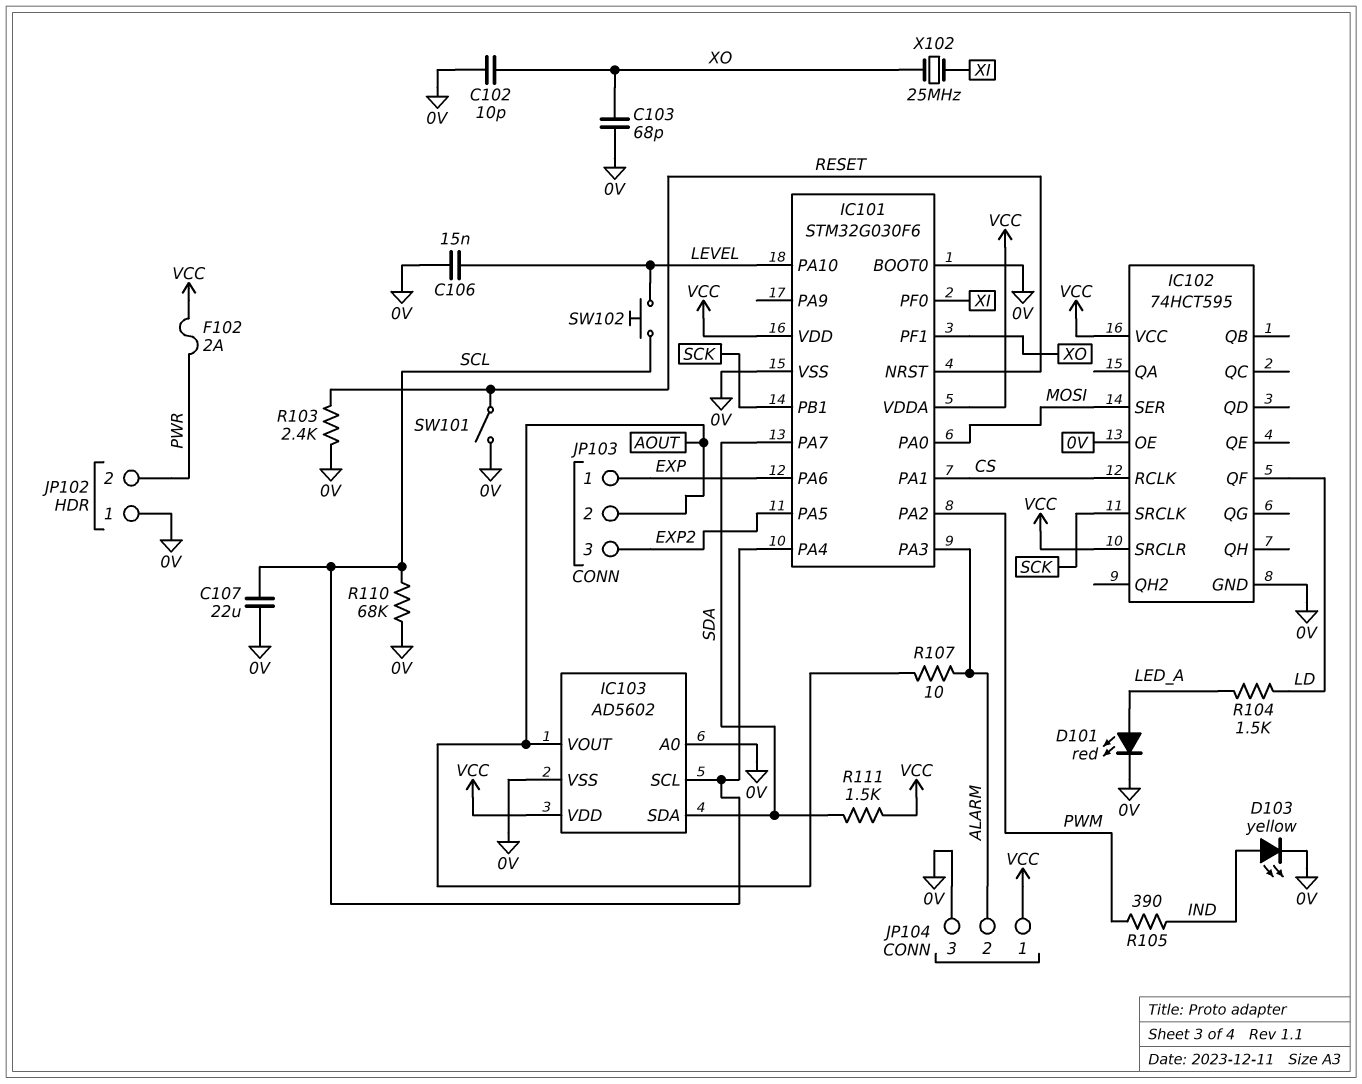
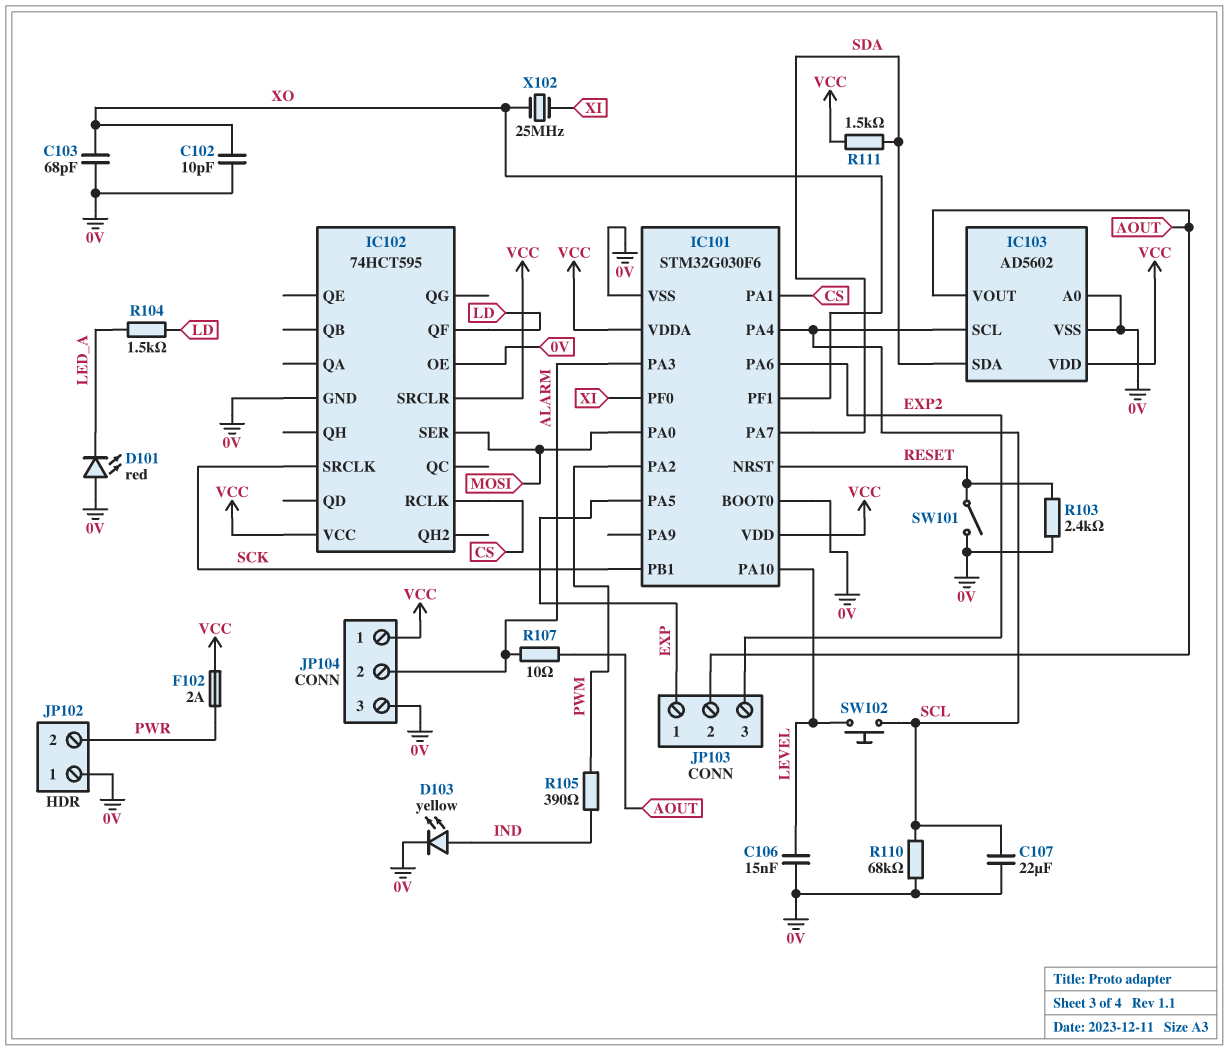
D101: LED red (A LED_A, K 0V) -> LED red (A 0V, K LED_A)
IC101 pin PA5: EXP2 -> EXP
IC101 pin PA6: EXP -> EXP2

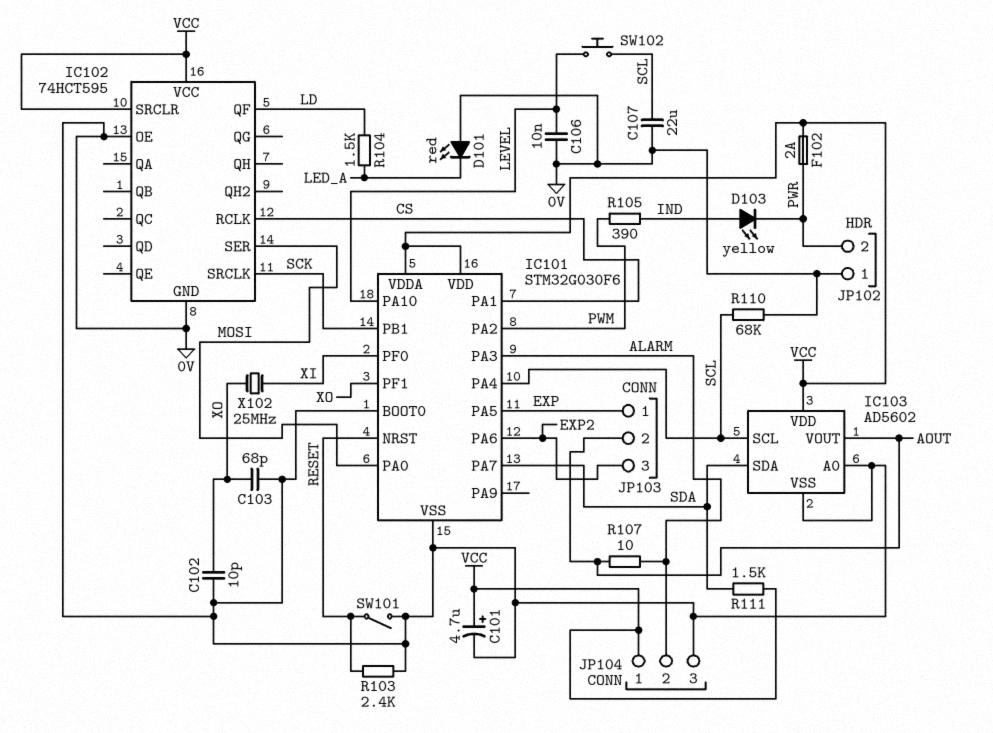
C101: none -> 4.7uF (plus VCC, minus 0V)
C106: 15nF (0V, LEVEL) -> 10nF (0V, LEVEL)
D103: LED yellow (A IND, K 0V) -> LED yellow (A IND, K PWR)

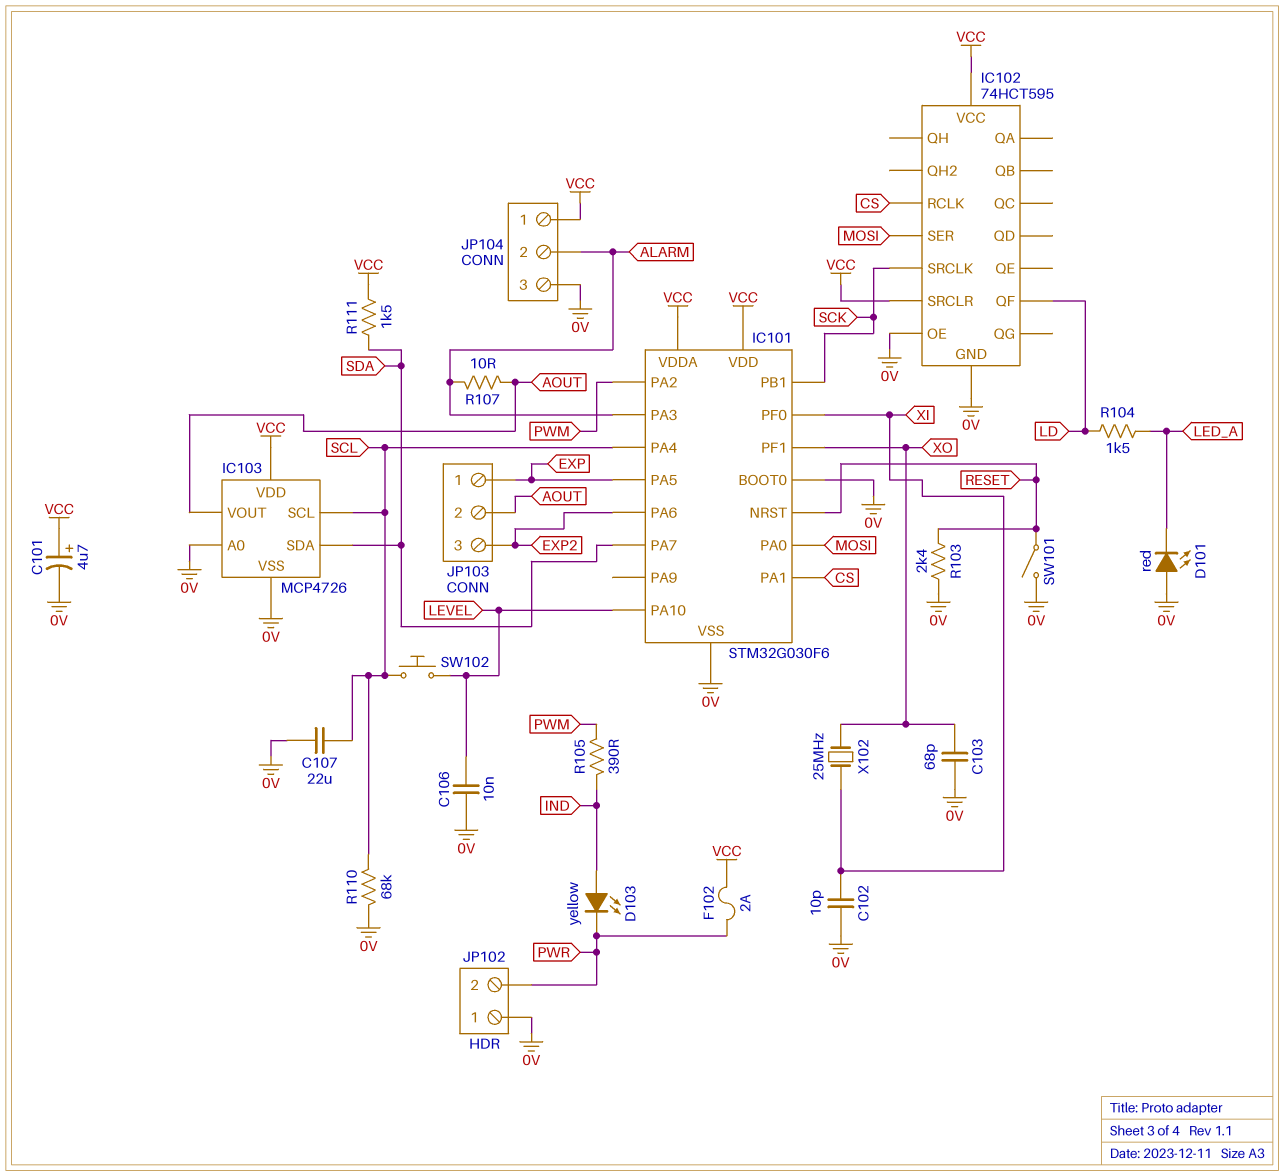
C102: 10pF (0V, XO) -> 10pF (0V, XI)
IC103: AD5602 -> MCP4726

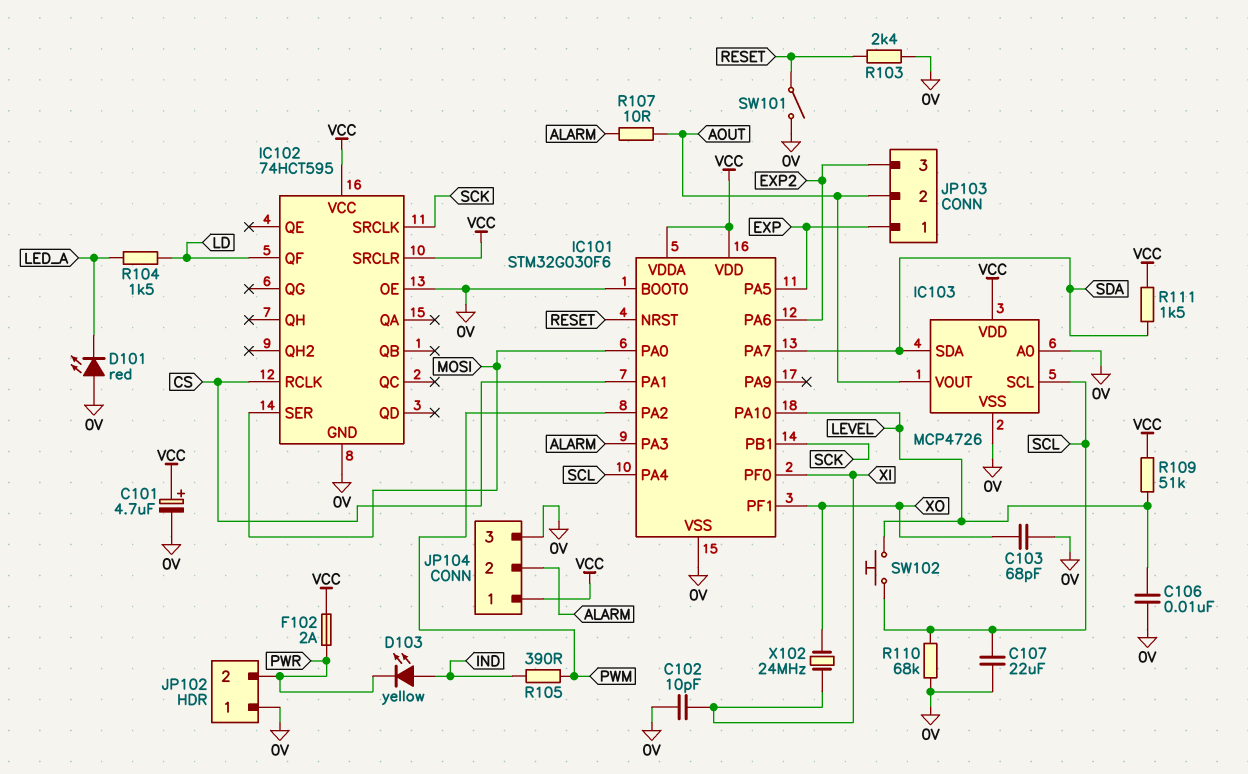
R109: none -> 51k (LEVEL, VCC)
X102: 25MHz (XI, XO) -> 24MHz (XI, XO)

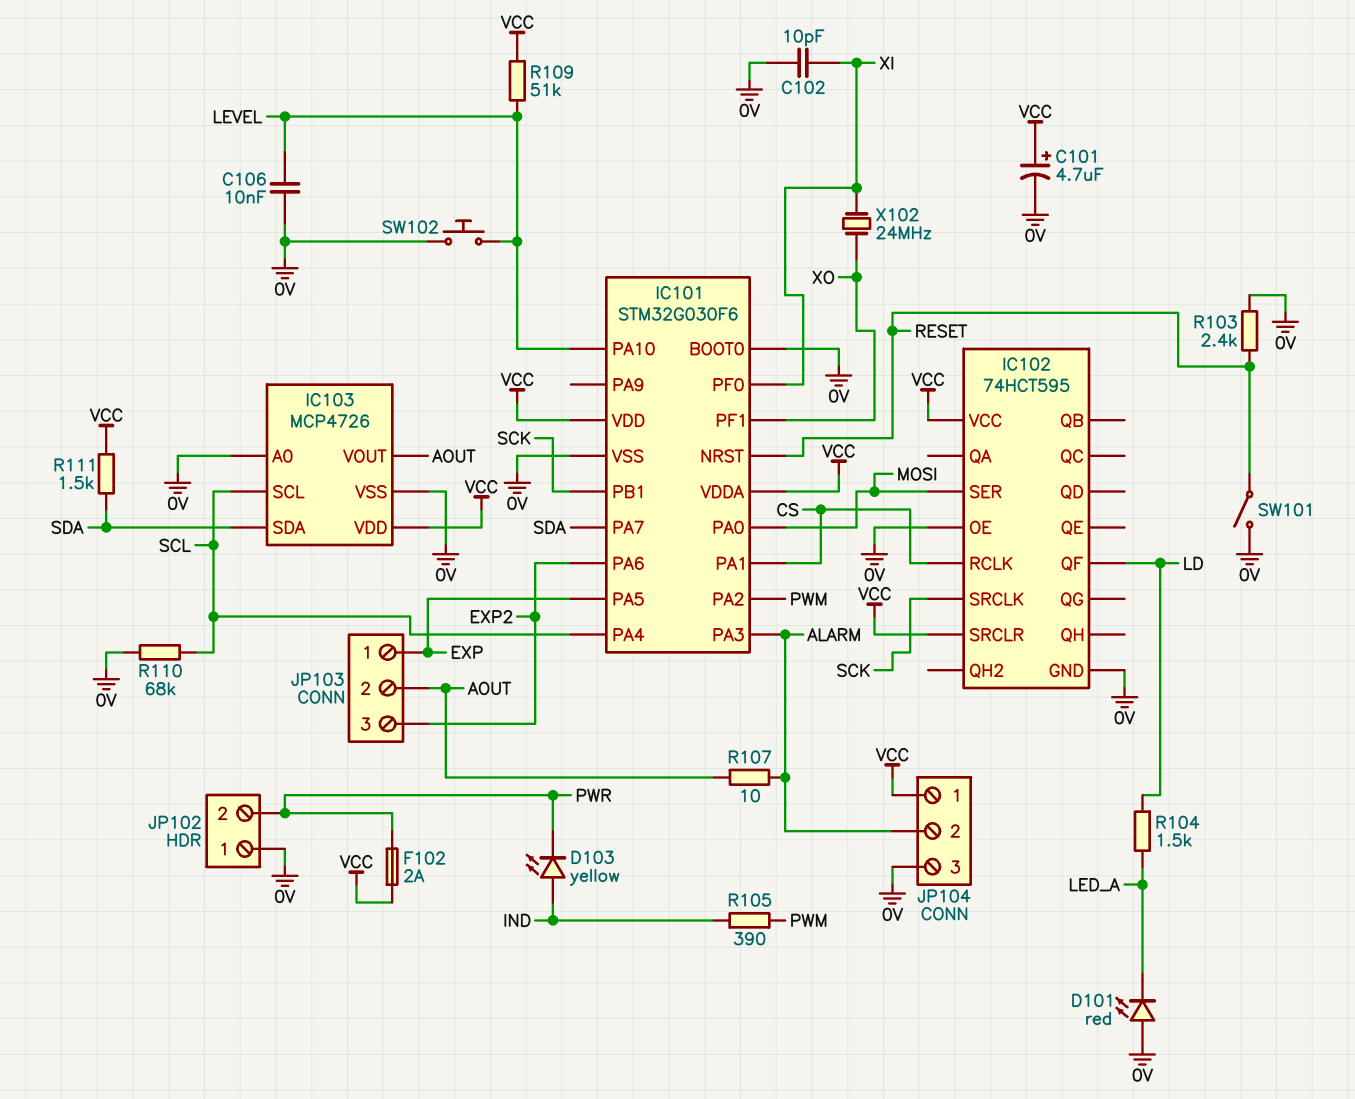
C103: 68pF (0V, XO) -> none
C107: 22uF (0V, SCL) -> none
SW102: button (LEVEL, SCL) -> button (0V, LEVEL)

